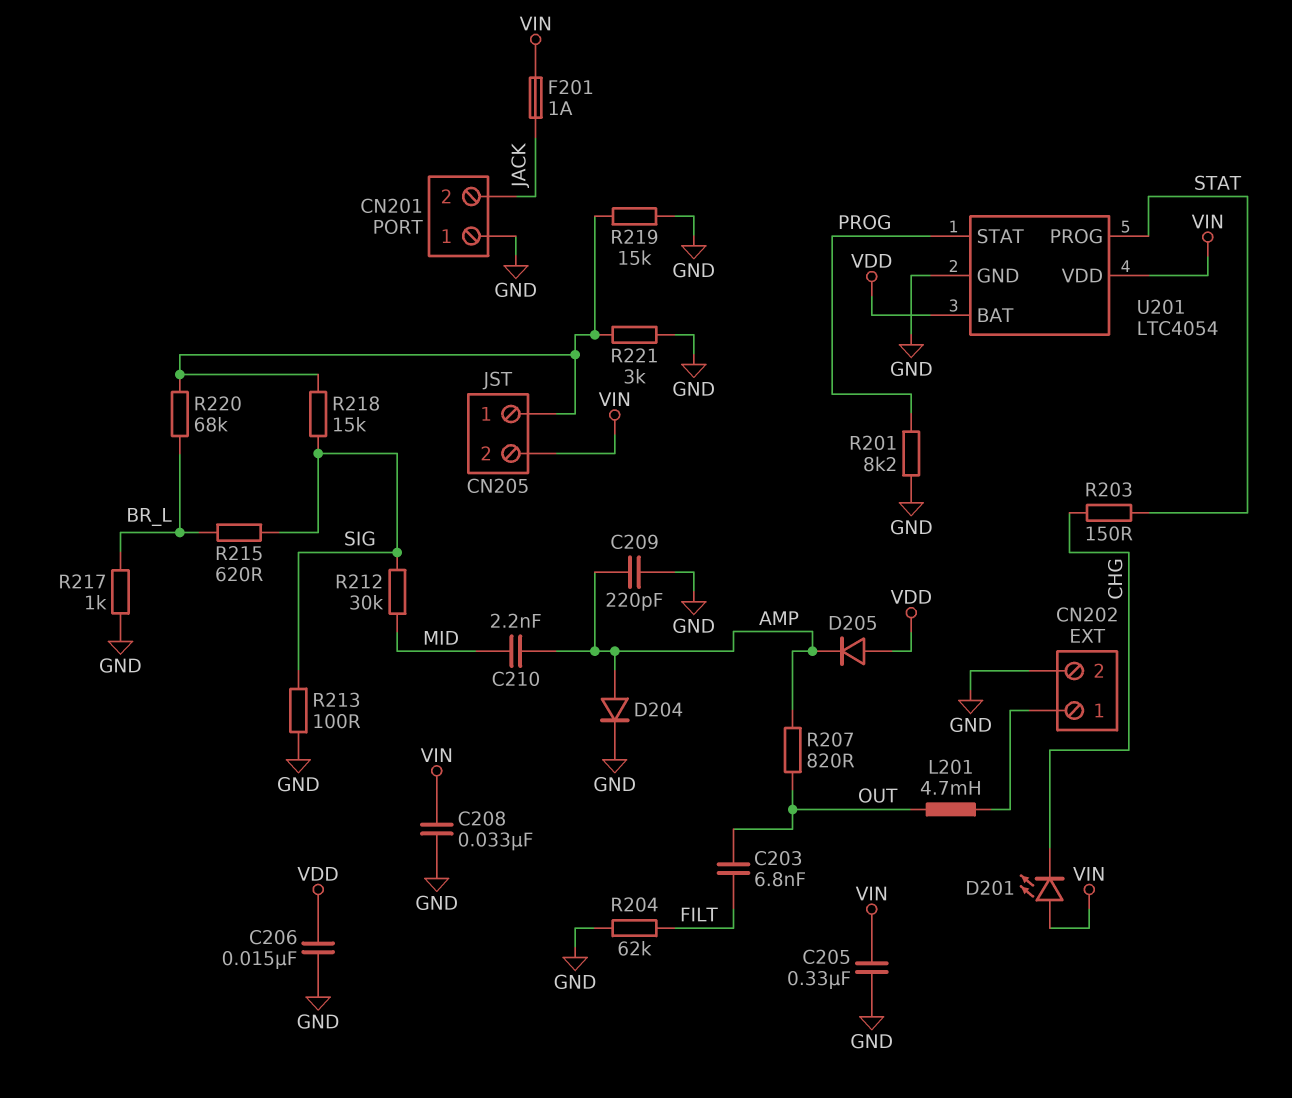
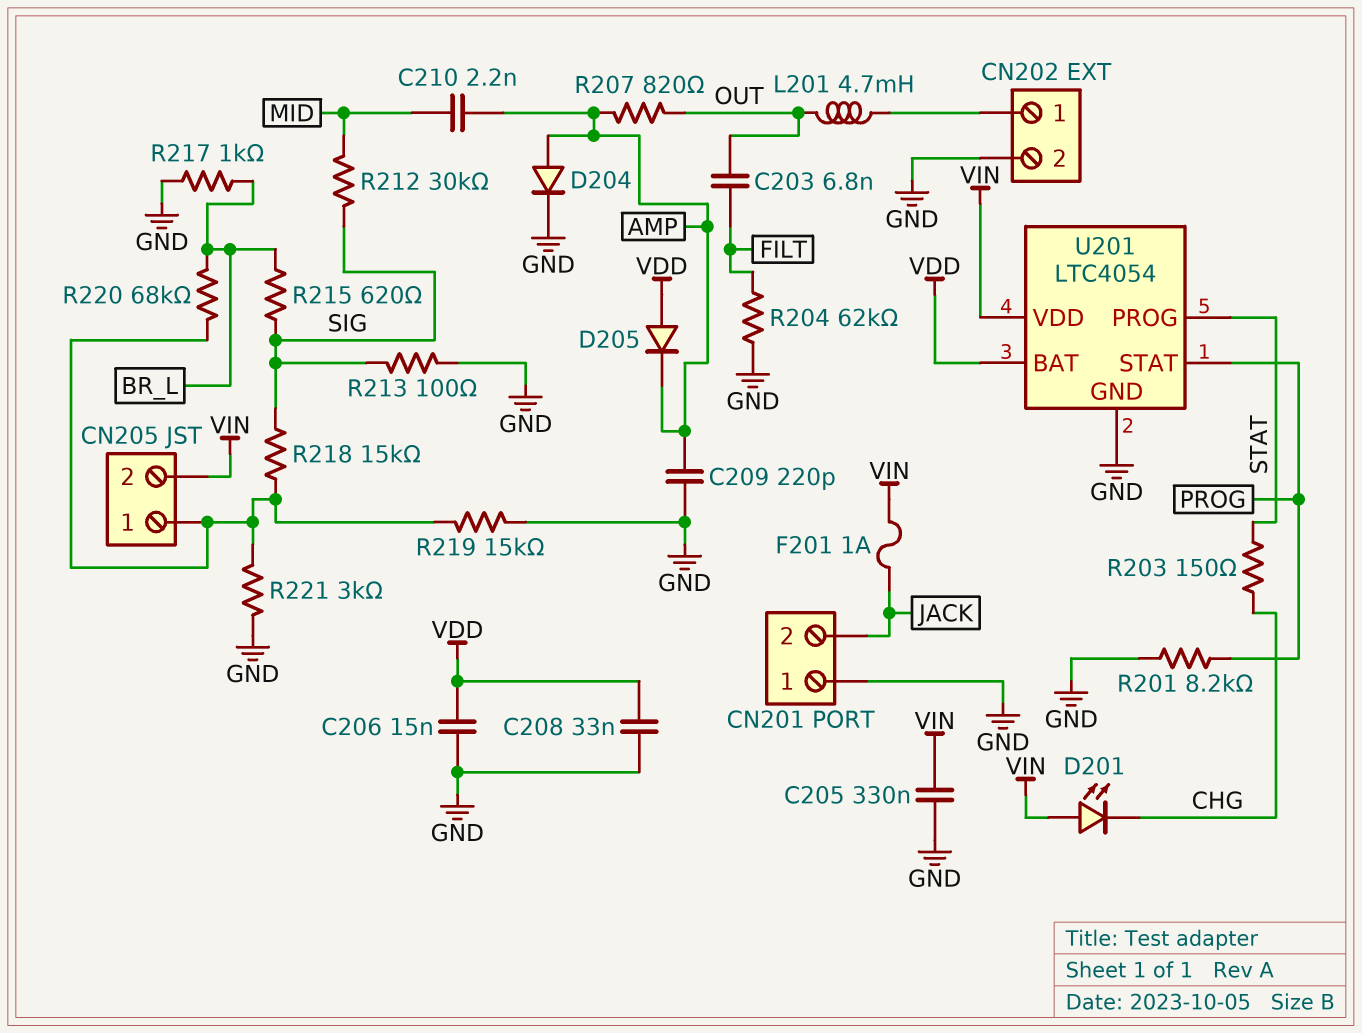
C208: 33nF (GND, VIN) -> 33nF (GND, VDD)

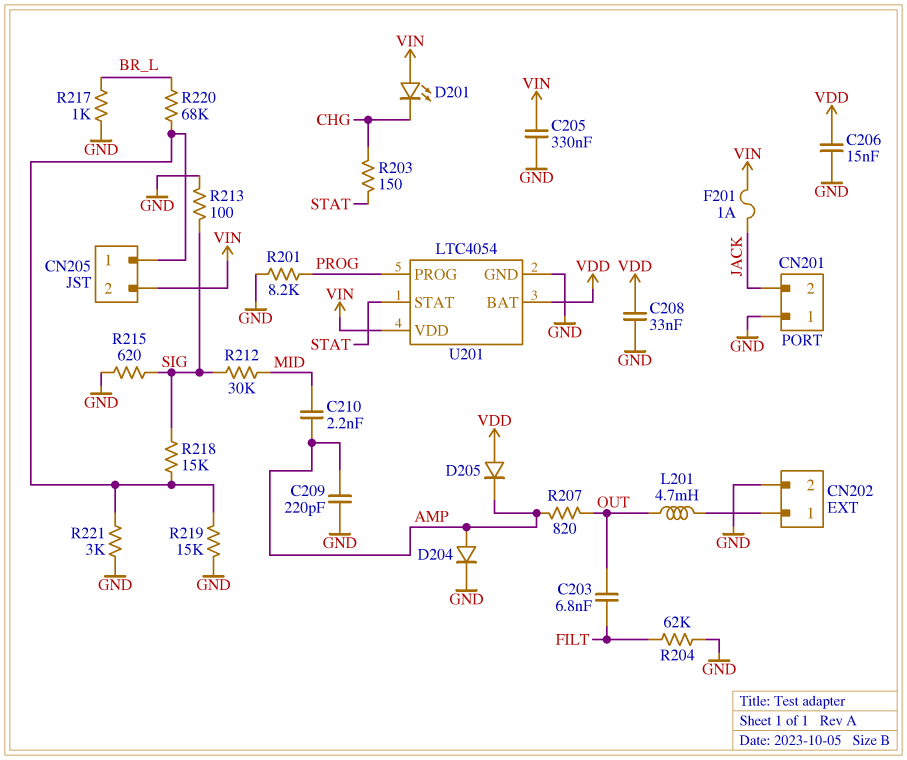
R215: 620 (BR_L, SIG) -> 620 (GND, SIG)
U201 pin PROG: STAT -> PROG
U201 pin STAT: PROG -> STAT

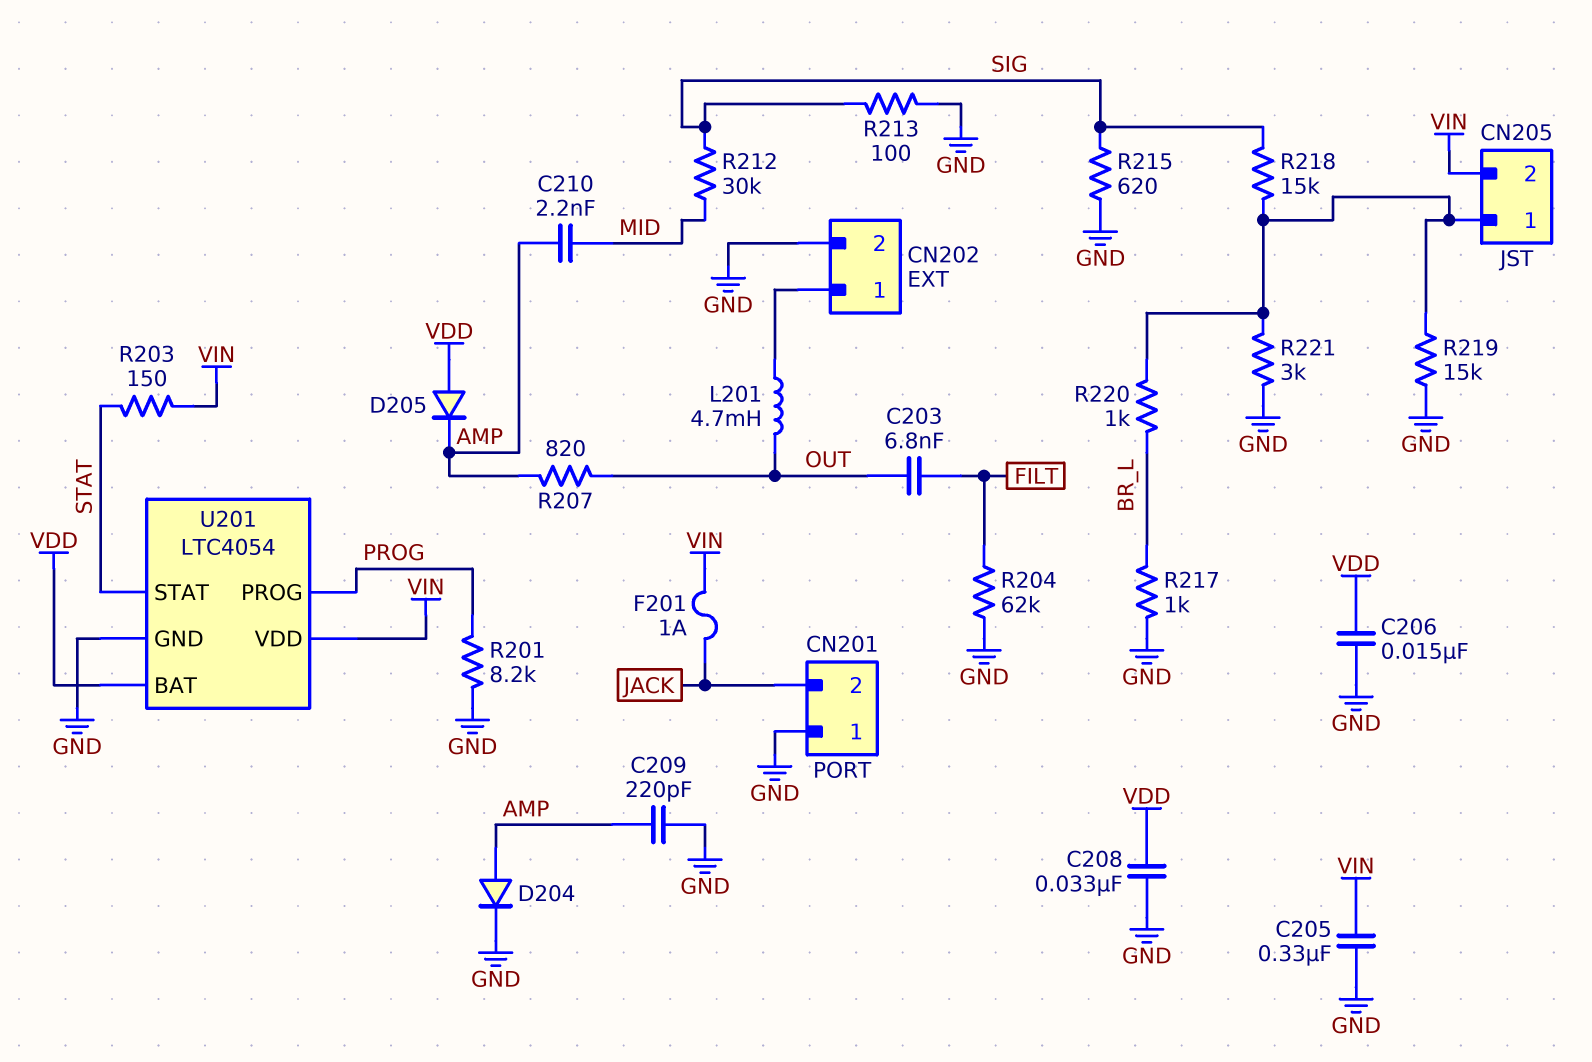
D201: LED (A VIN, K CHG) -> none
R203: 150 (CHG, STAT) -> 150 (STAT, VIN)
R220: 68k (BR_L, CN205/1) -> 1k (BR_L, CN205/1)

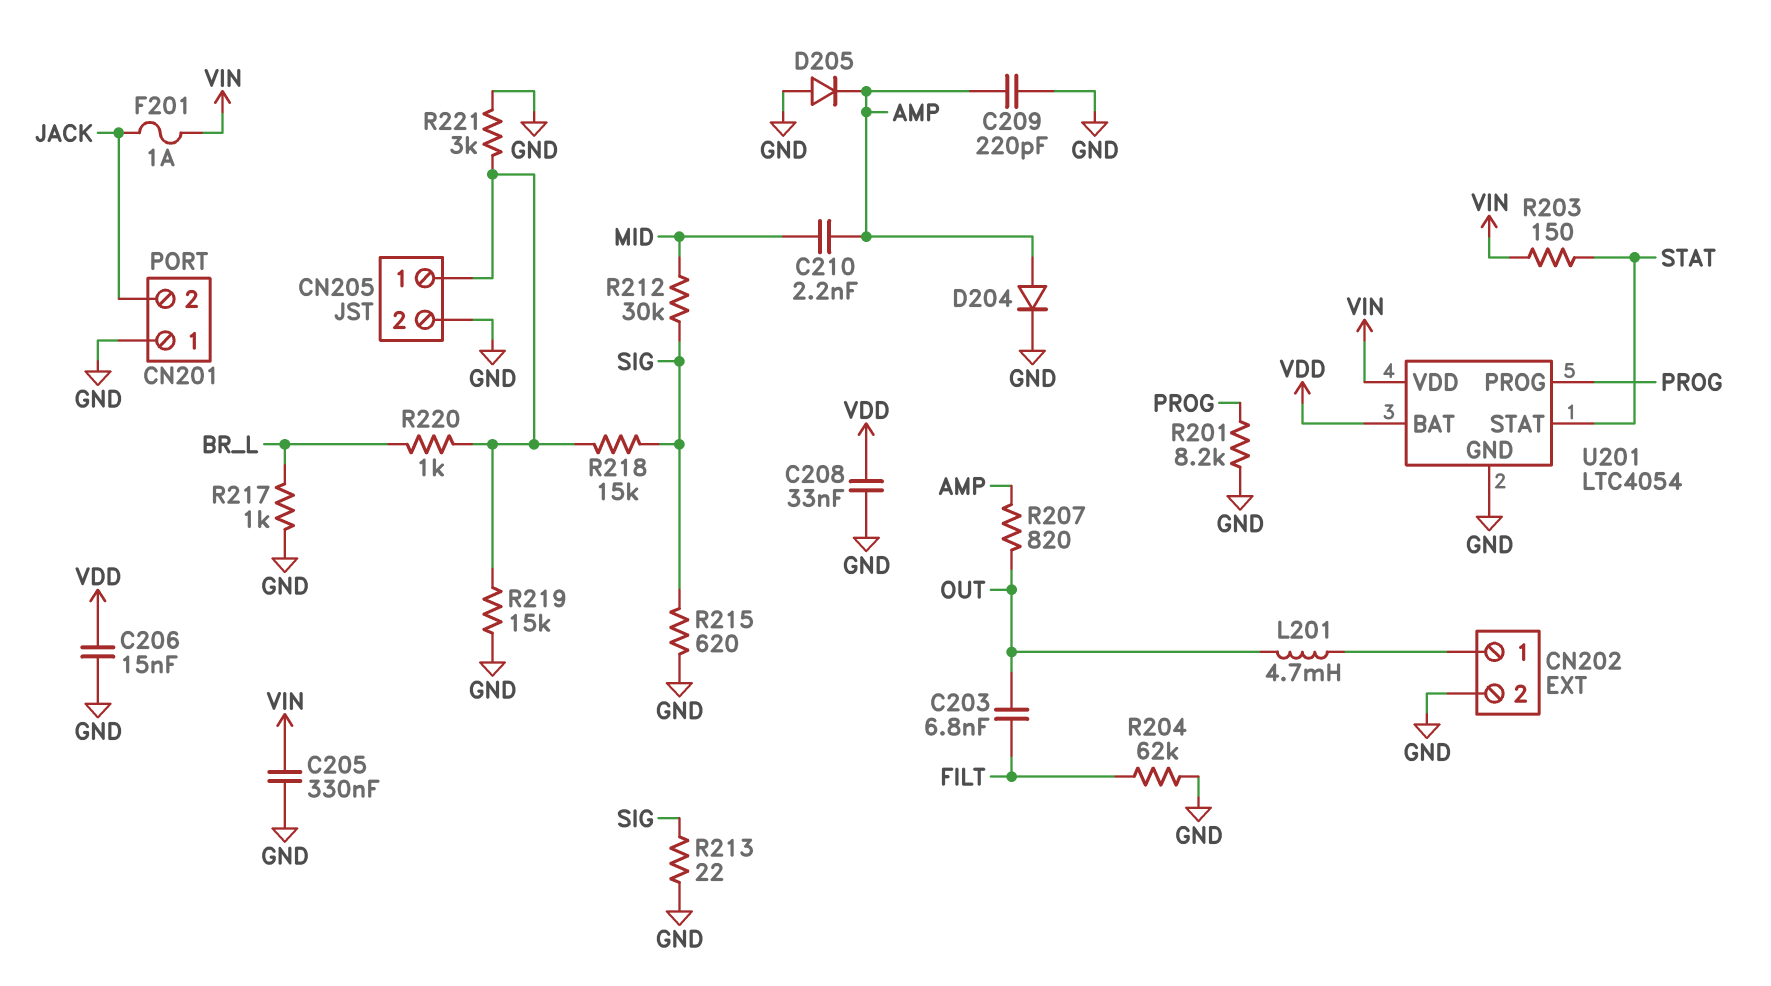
CN205 pin 2: VIN -> GND
D205: diode (A VDD, K AMP) -> diode (A GND, K AMP)
R213: 100 (GND, SIG) -> 22 (GND, SIG)

